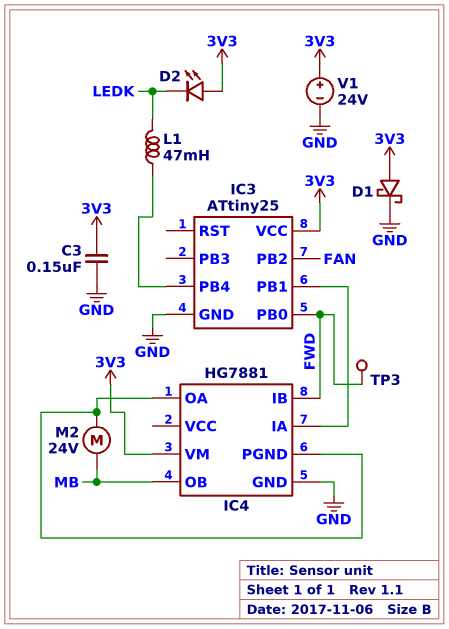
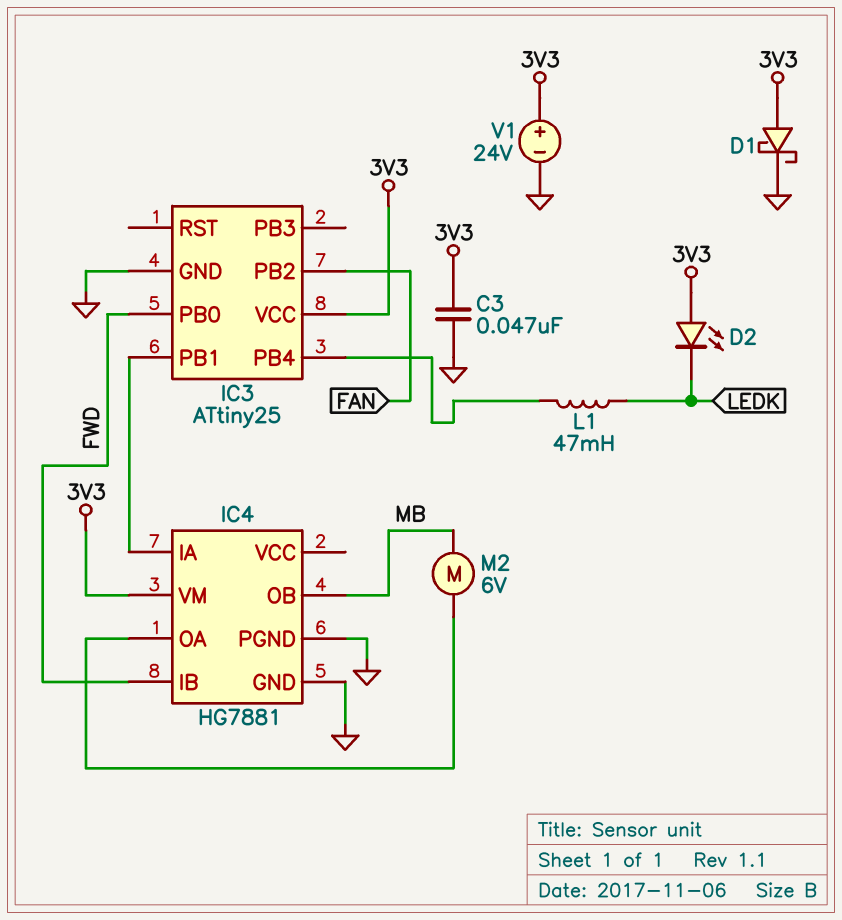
C3: 150nF (3V3, GND) -> 47nF (3V3, GND)
IC4 pin PGND: IC4/OA -> GND
M2: motor 24V (IC4/OA, MB) -> motor 6V (IC4/OA, MB)
TP3: test point (FWD) -> none

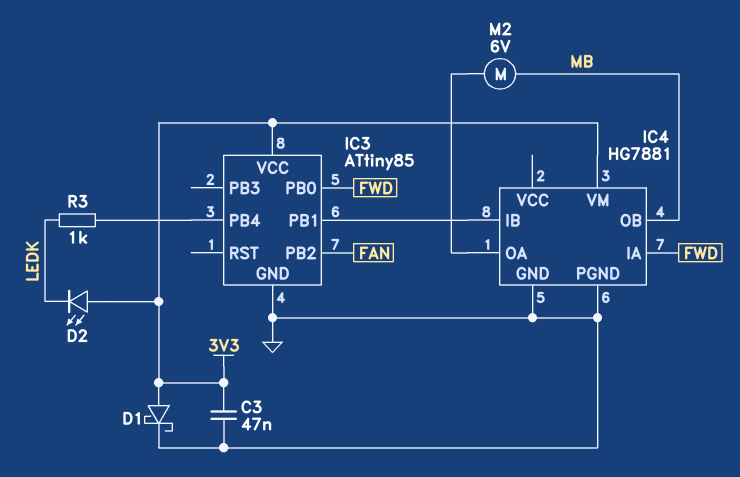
IC3: ATtiny25 -> ATtiny85
IC4 pin IA: IC3/PB1 -> FWD
IC4 pin IB: FWD -> IC3/PB1
L1: 47mH (IC3/PB4, LEDK) -> none
R3: none -> 1k (IC3/PB4, LEDK)
V1: 24V (plus 3V3, minus GND) -> none

